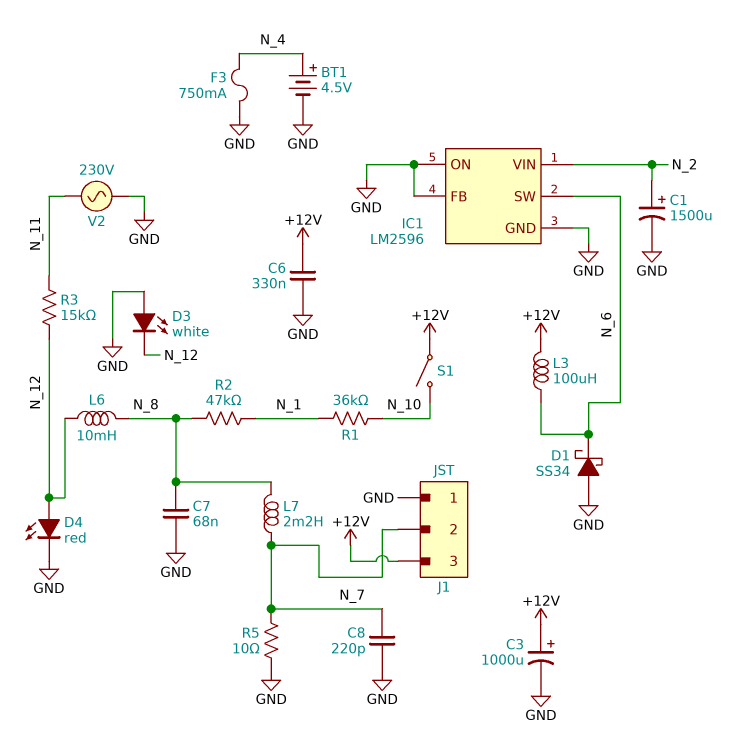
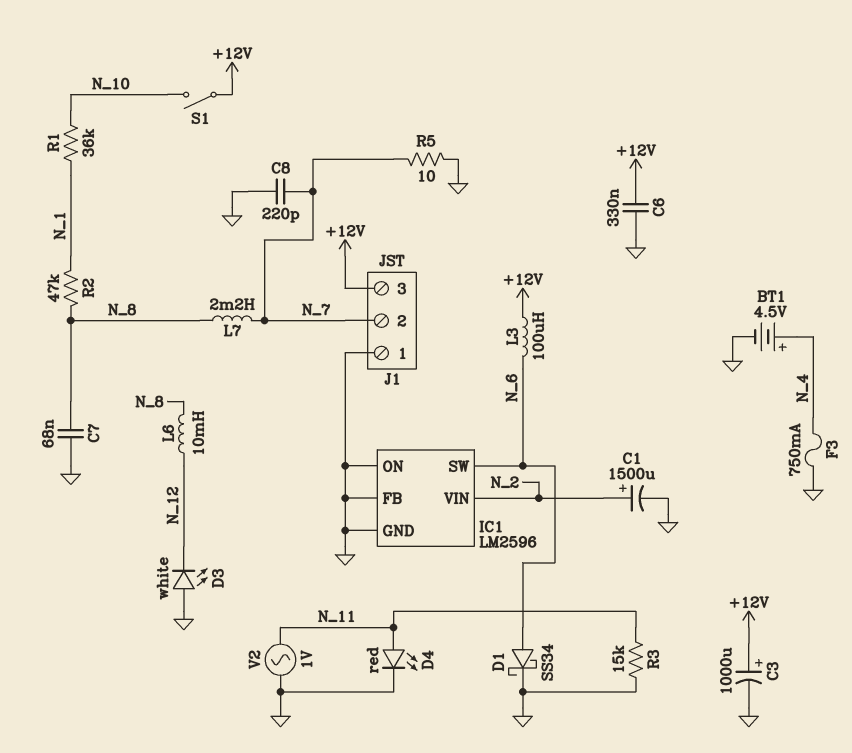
D1: schottky SS34 (A GND, K N_6) -> schottky SS34 (A N_6, K GND)
D4: LED red (A N_12, K GND) -> LED red (A N_11, K GND)
R3: 15k (N_11, N_12) -> 15k (GND, N_11)
V2: AC 230V (GND, N_11) -> AC 1V (GND, N_11)

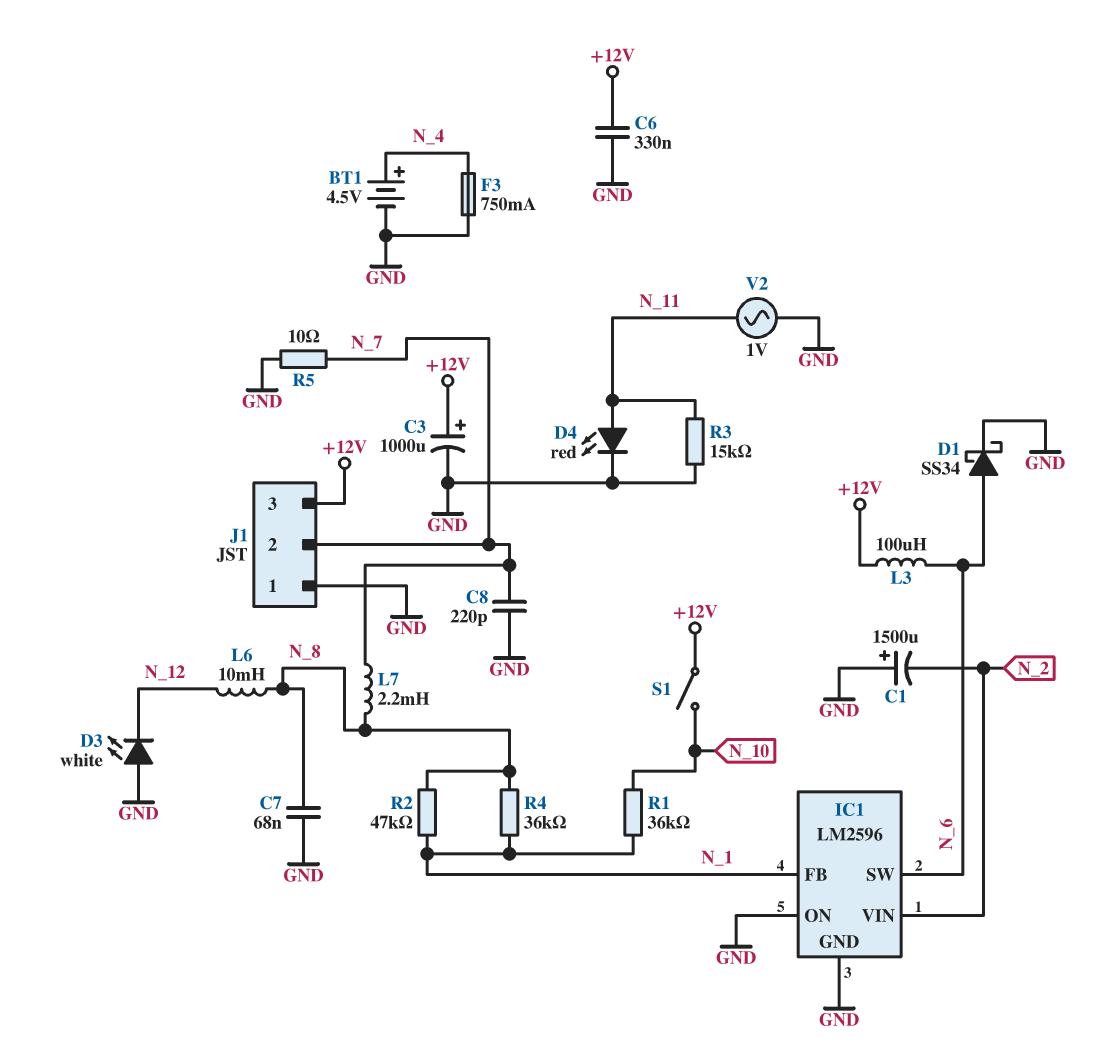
C1: 1500uF (plus N_2, minus GND) -> 1500uF (plus GND, minus N_2)
IC1 pin FB: GND -> N_1
R4: none -> 36k (N_1, N_8)

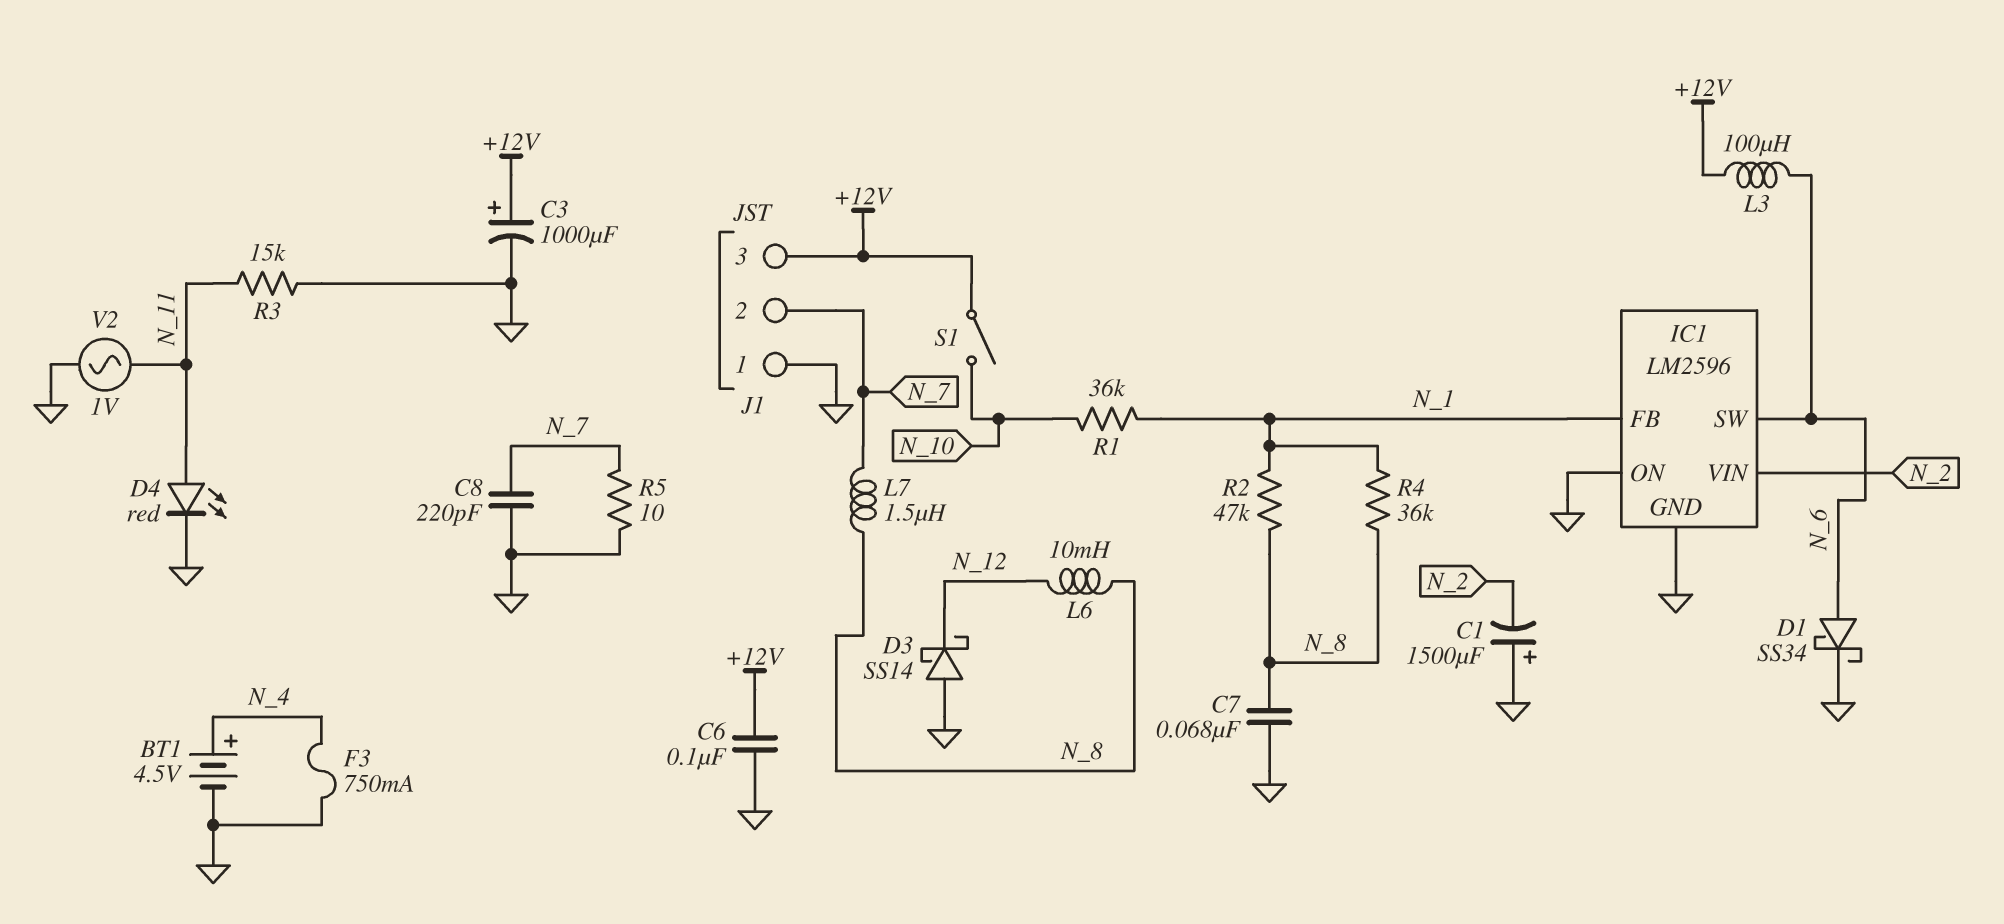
C6: 330nF (+12V, GND) -> 100nF (+12V, GND)
D3: LED white (A GND, K N_12) -> schottky SS14 (A GND, K N_12)
L7: 2.2mH (N_7, N_8) -> 1.5uH (N_7, N_8)

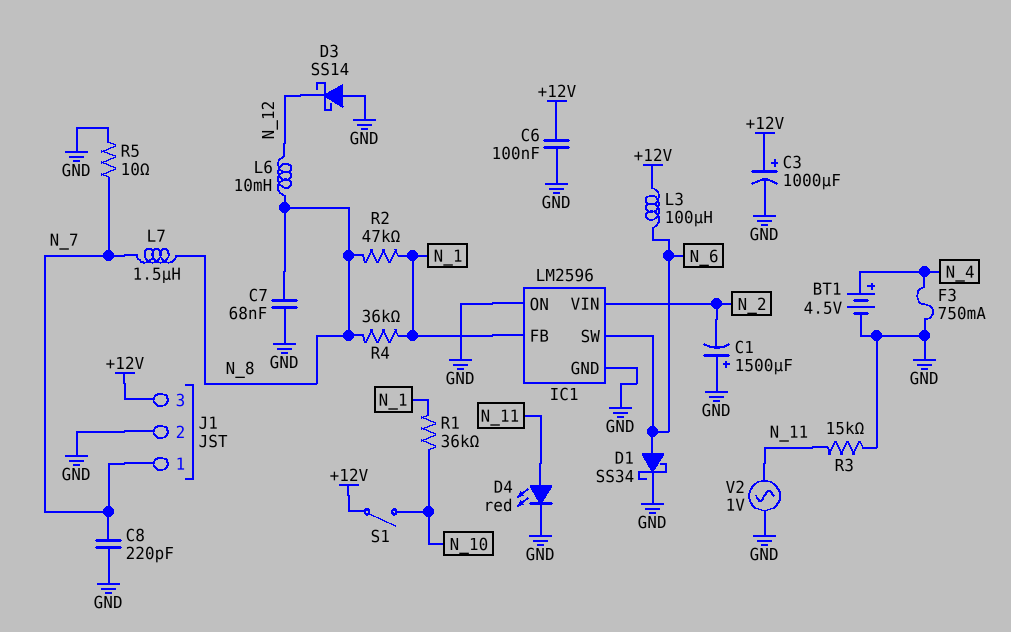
J1 pin 1: GND -> N_7
J1 pin 2: N_7 -> GND

